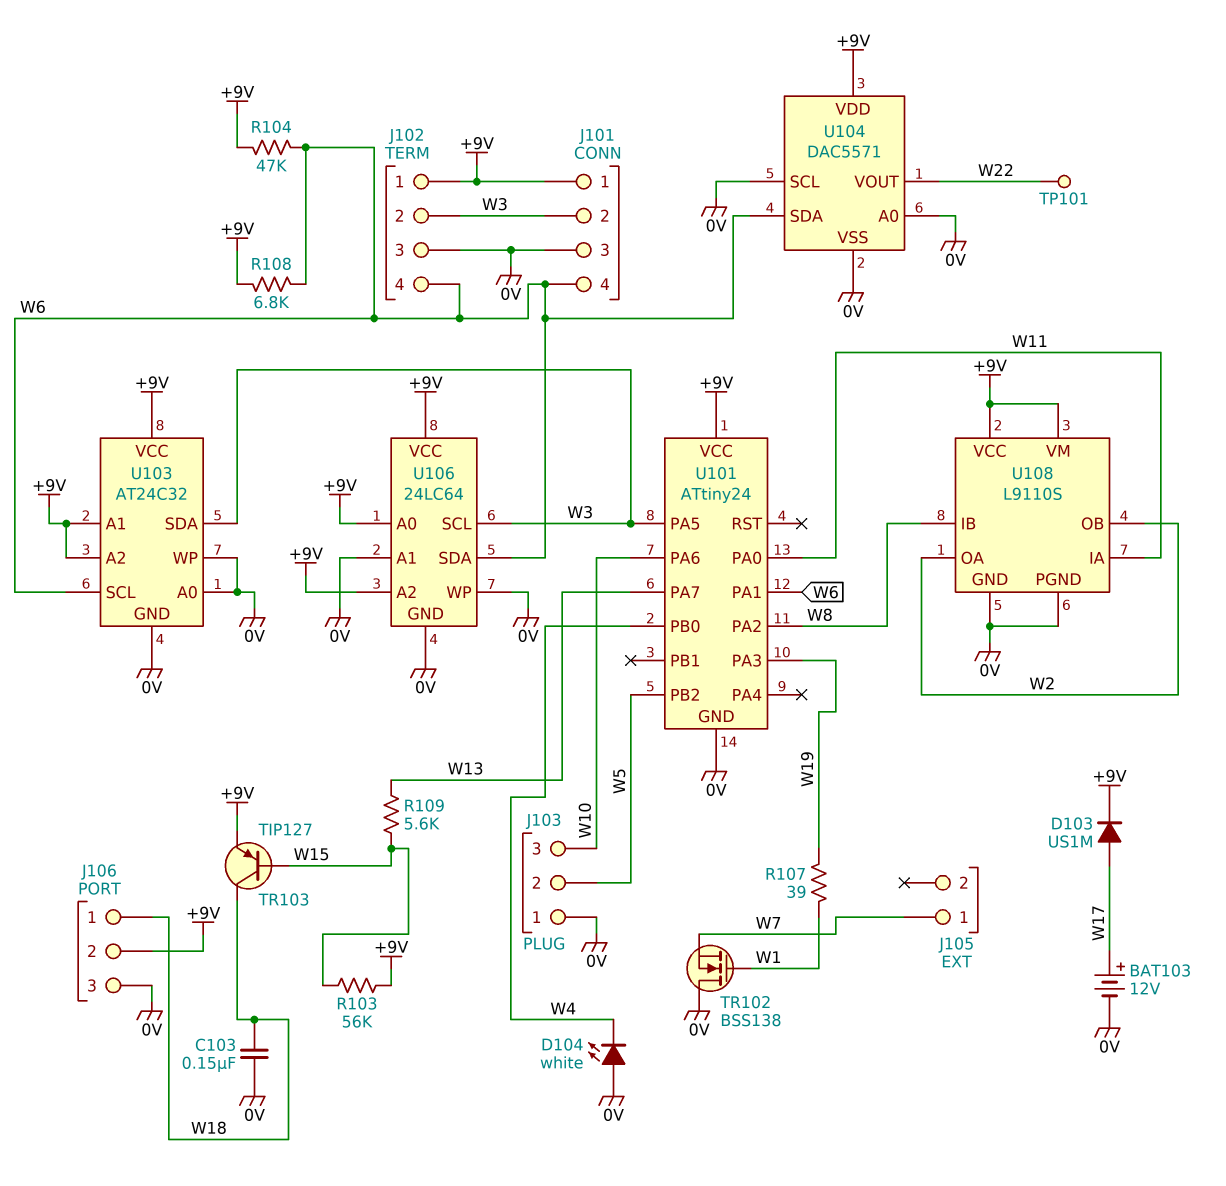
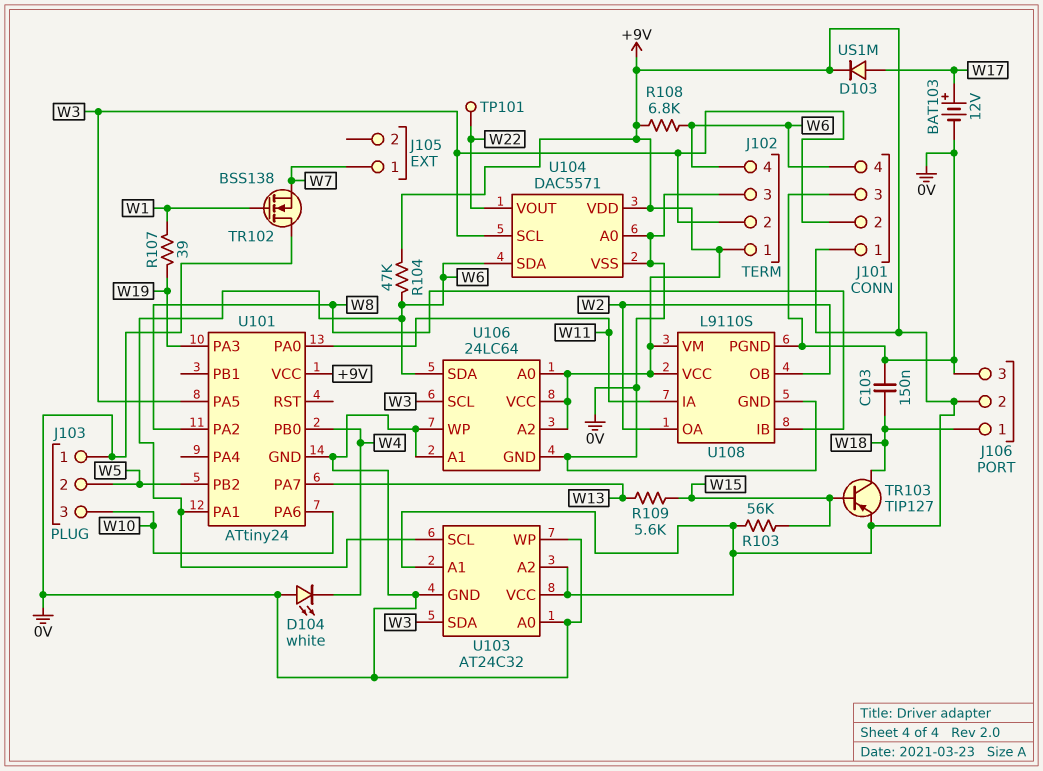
U104 pin SCL: 0V -> W3

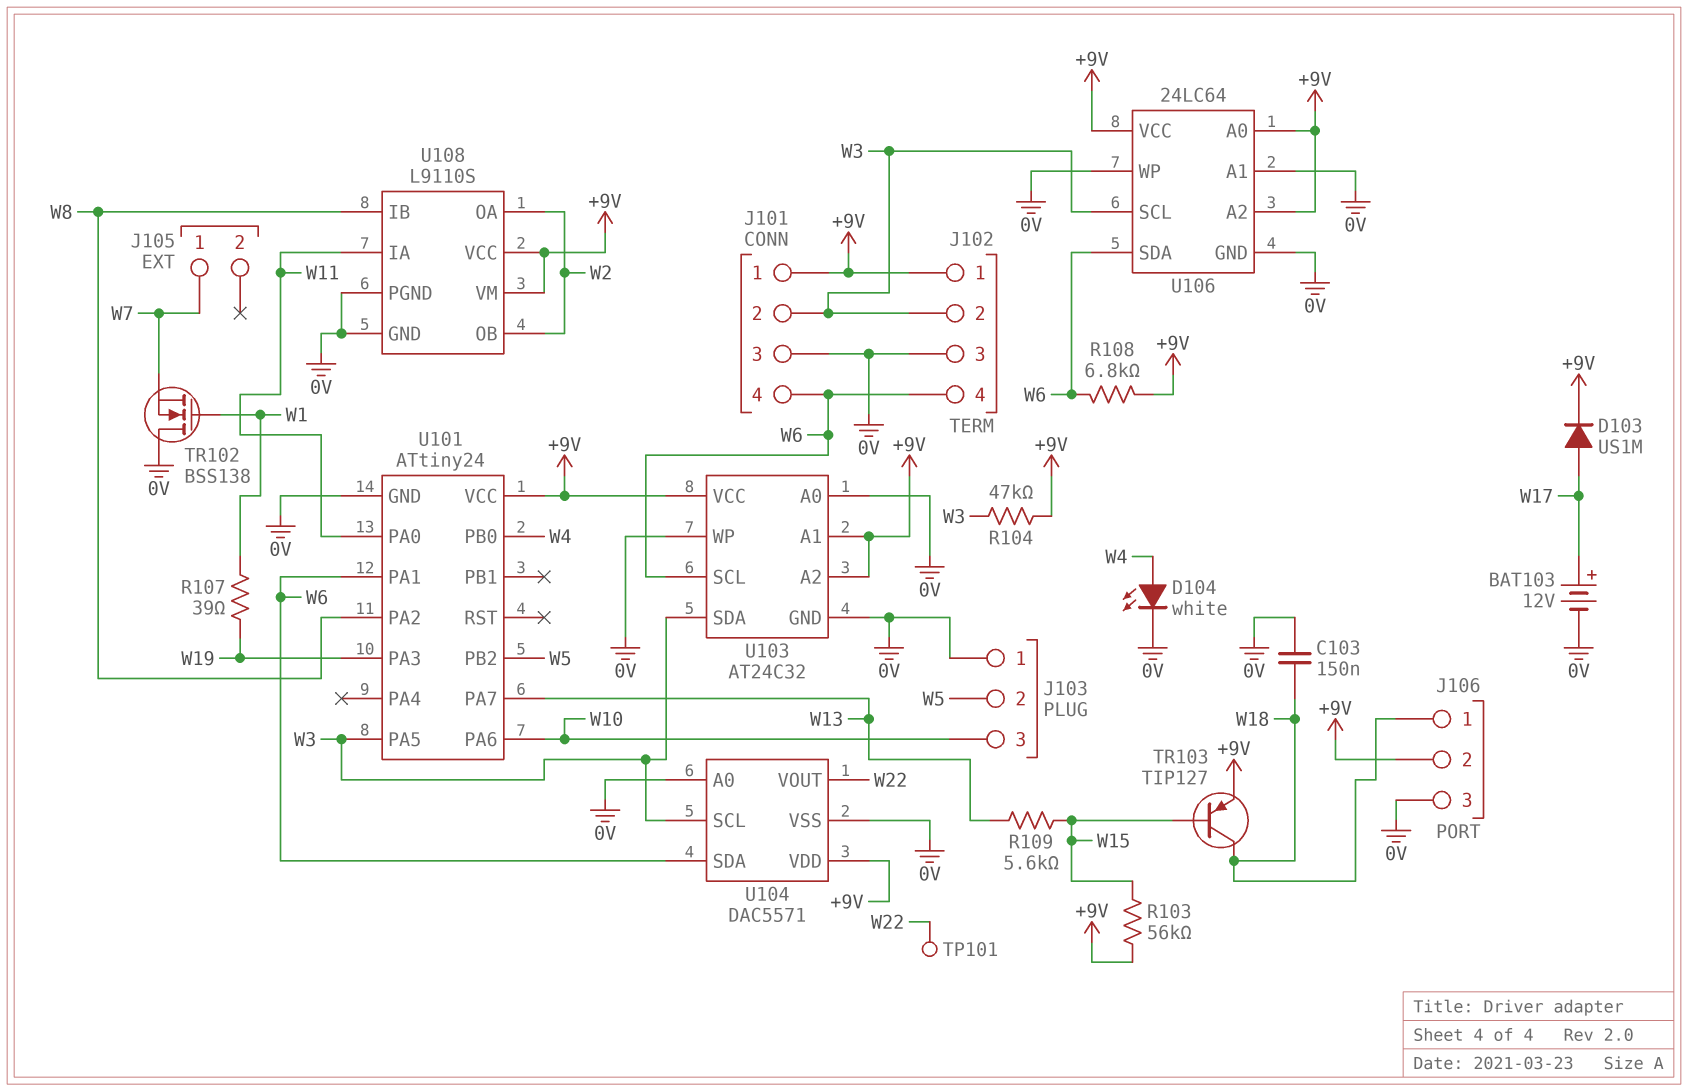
D104: LED white (A 0V, K W4) -> LED white (A W4, K 0V)
R104: 47k (+9V, W6) -> 47k (+9V, W3)

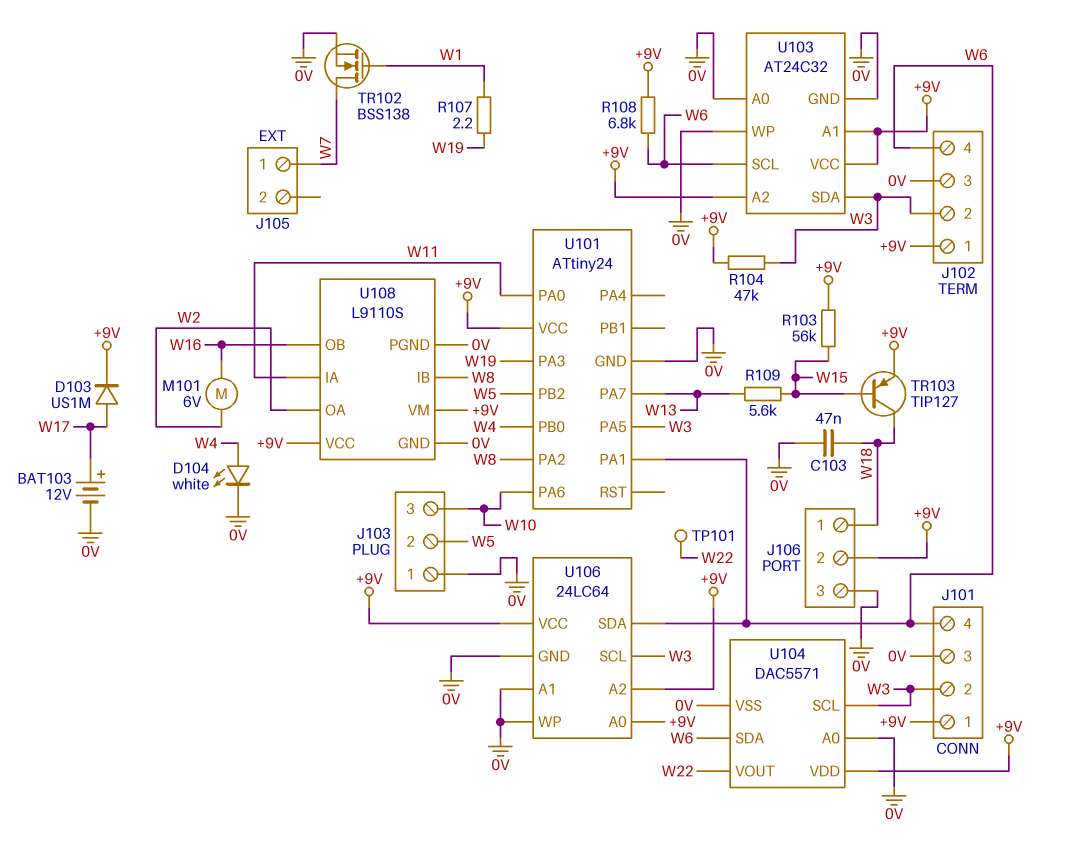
C103: 150nF (0V, W18) -> 47nF (0V, W18)
M101: none -> motor 6V (W2, W16)
R107: 39 (W1, W19) -> 2.2 (W1, W19)
TR102: NMOS BSS138 (G W1, D 0V, S W7) -> NMOS BSS138 (G W1, D W7, S 0V)
U108 pin OB: W2 -> W16

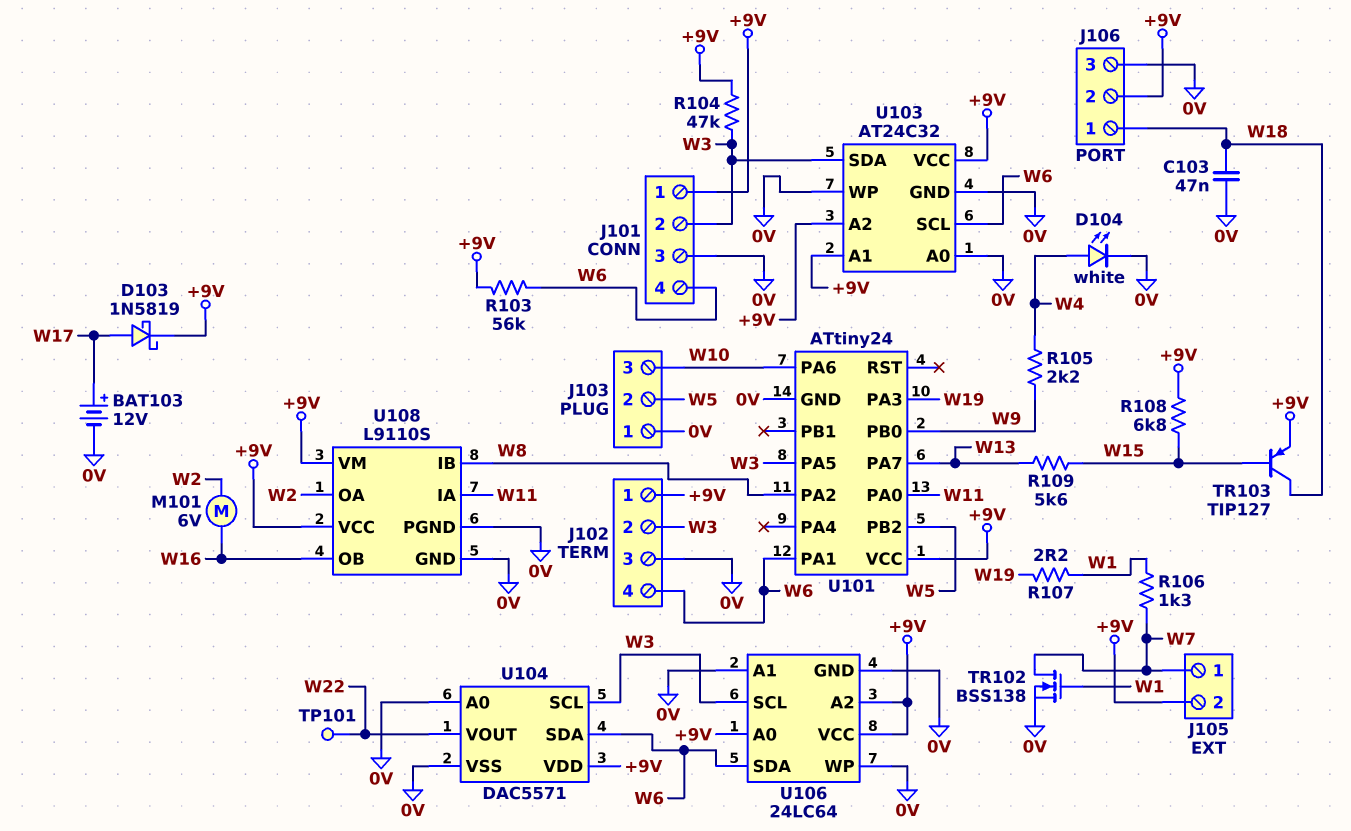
D103: diode US1M (A W17, K +9V) -> schottky 1N5819 (A W17, K +9V)
J105 pin 2: none -> +9V
R103: 56k (+9V, W15) -> 56k (+9V, W6)
R105: none -> 2.2k (W4, W9)
R106: none -> 1.3k (W1, W7)
R108: 6.8k (+9V, W6) -> 6.8k (+9V, W15)
U101 pin PB0: W4 -> W9

